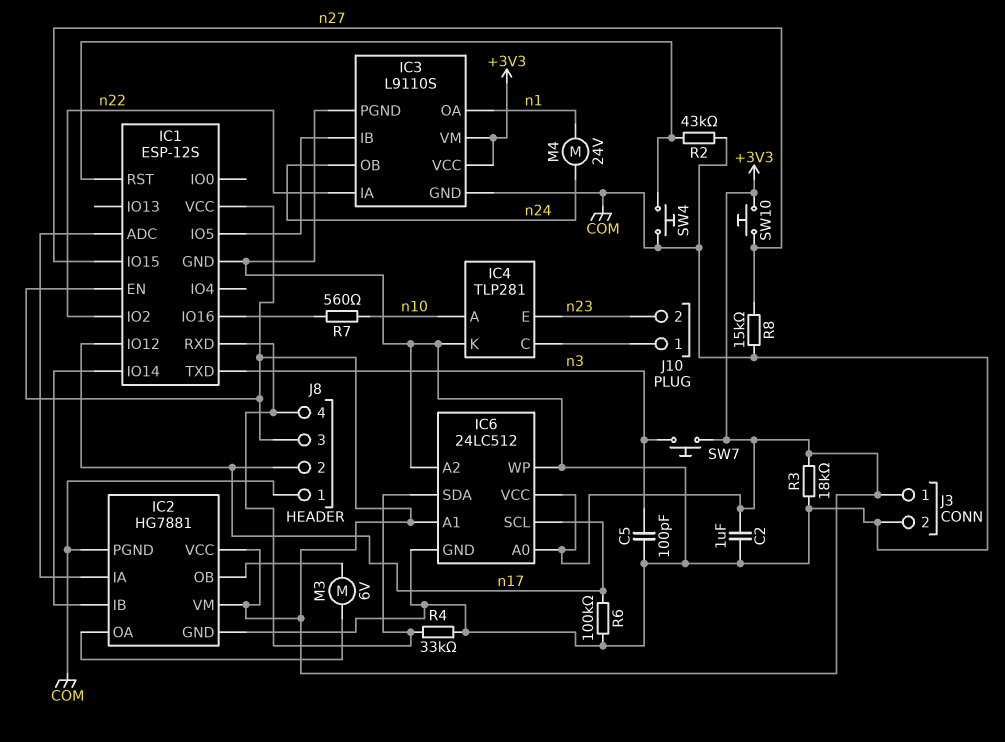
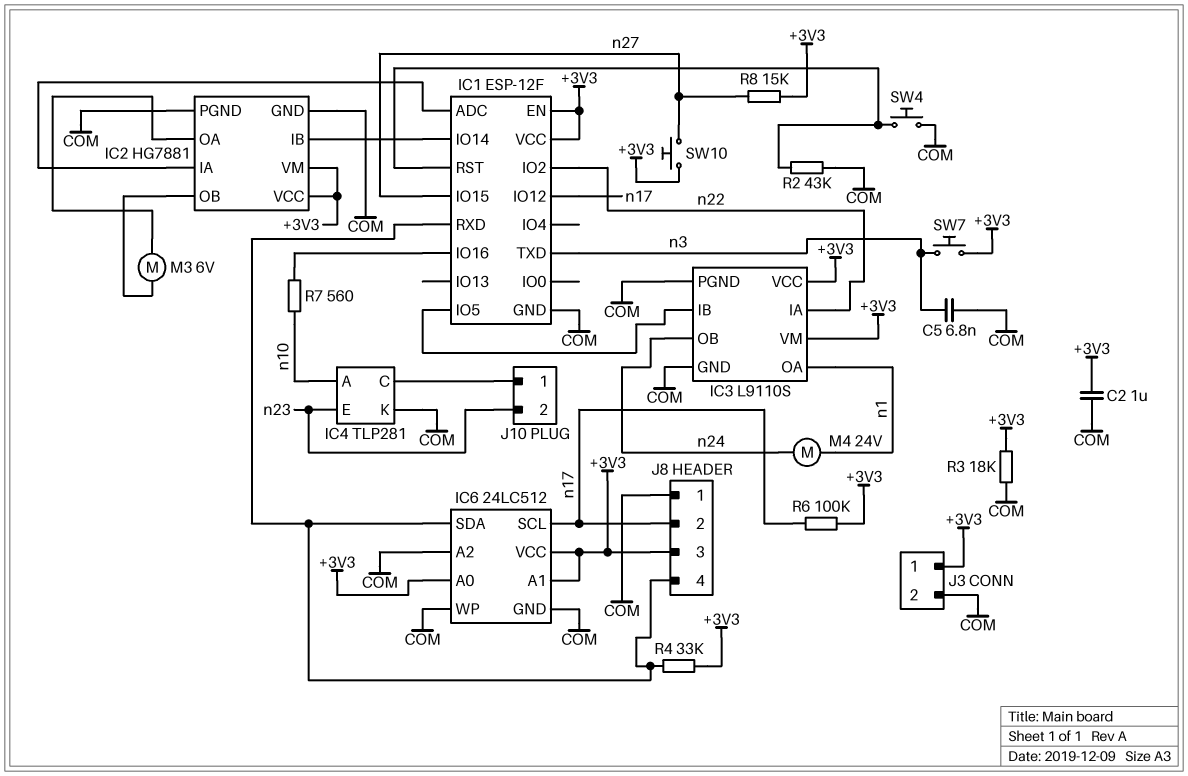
C5: 100pF (COM, n3) -> 6.8nF (COM, n3)
IC1: ESP-12S -> ESP-12F
R4: 33k (COM, IC1/RXD) -> 33k (+3V3, IC1/RXD)
R6: 100k (COM, n17) -> 100k (+3V3, n17)
R8: 15k (COM, n27) -> 15k (+3V3, n27)

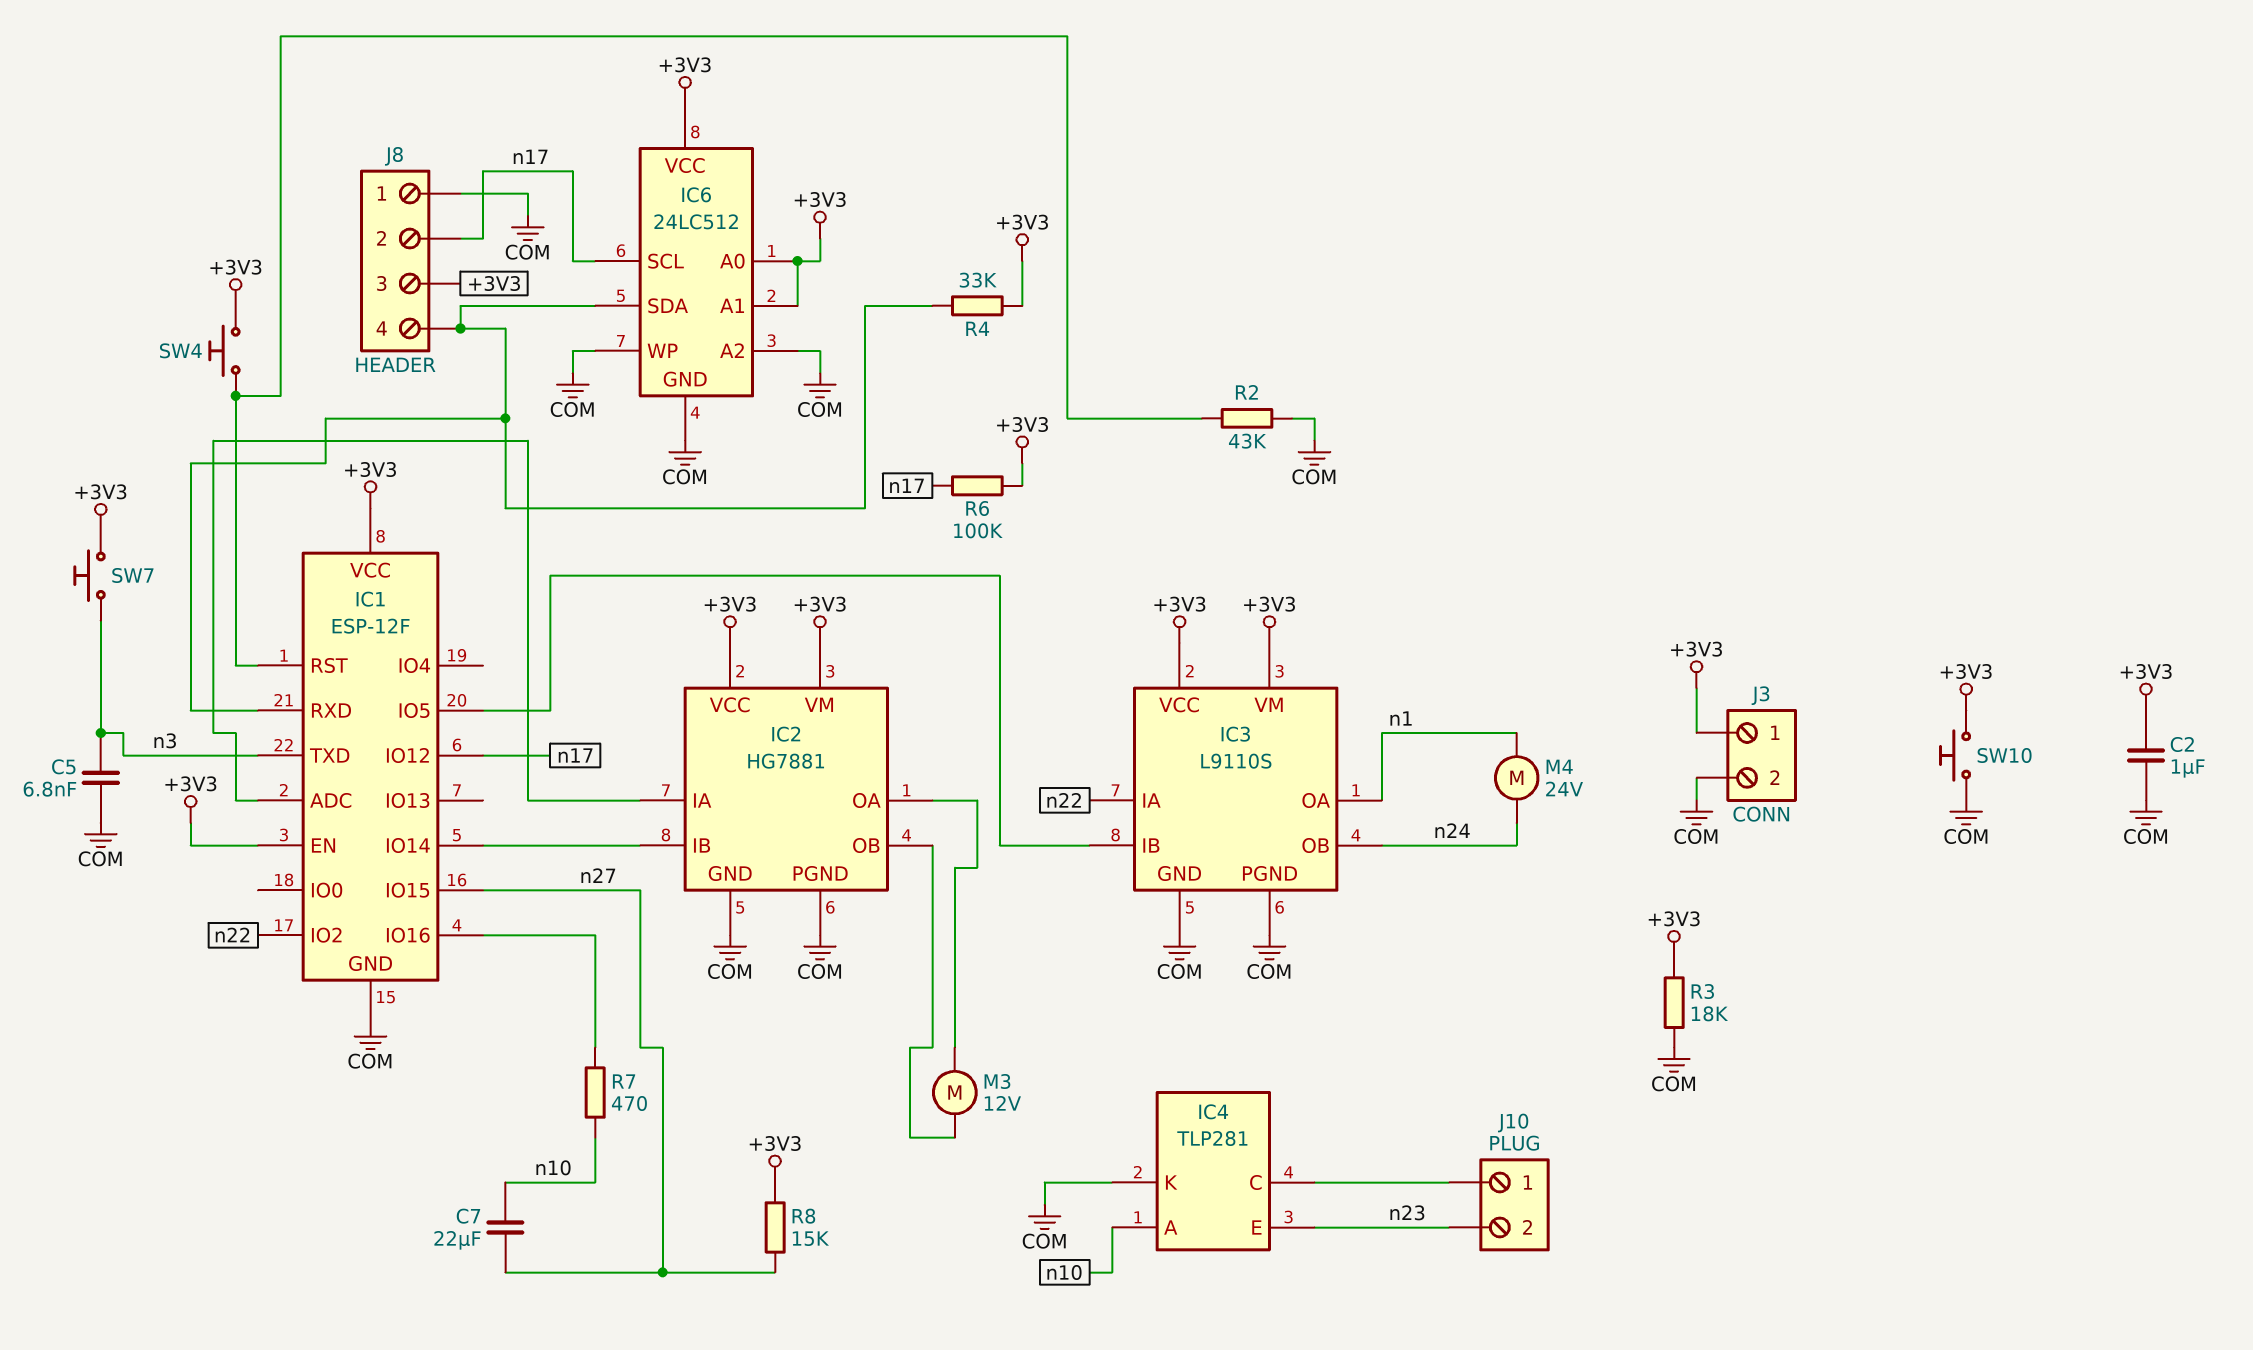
C7: none -> 22uF (n10, n27)
M3: motor 6V (IC2/OA, IC2/OB) -> motor 12V (IC2/OA, IC2/OB)
R7: 560 (IC1/IO16, n10) -> 470 (IC1/IO16, n10)
SW4: button (COM, IC1/RST) -> button (+3V3, IC1/RST)
SW10: button (+3V3, n27) -> button (+3V3, COM)

